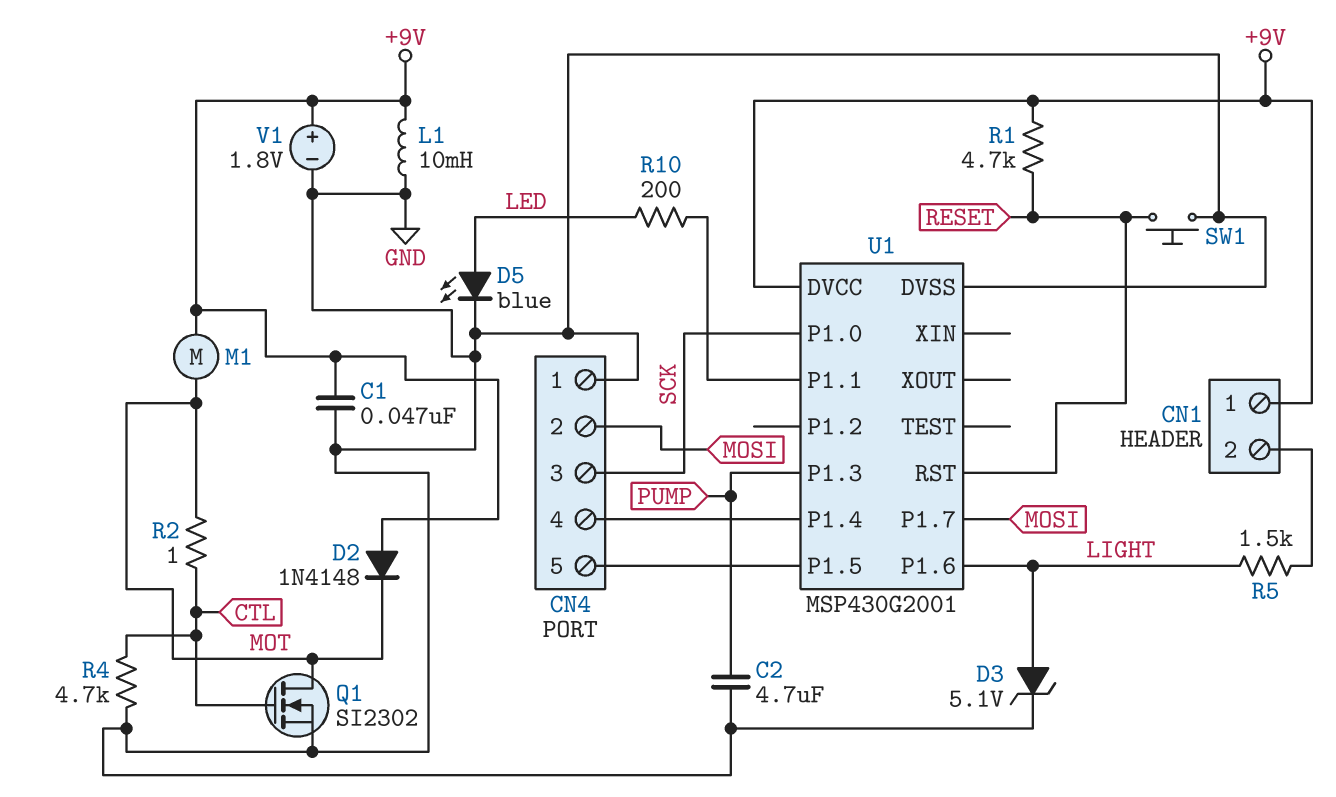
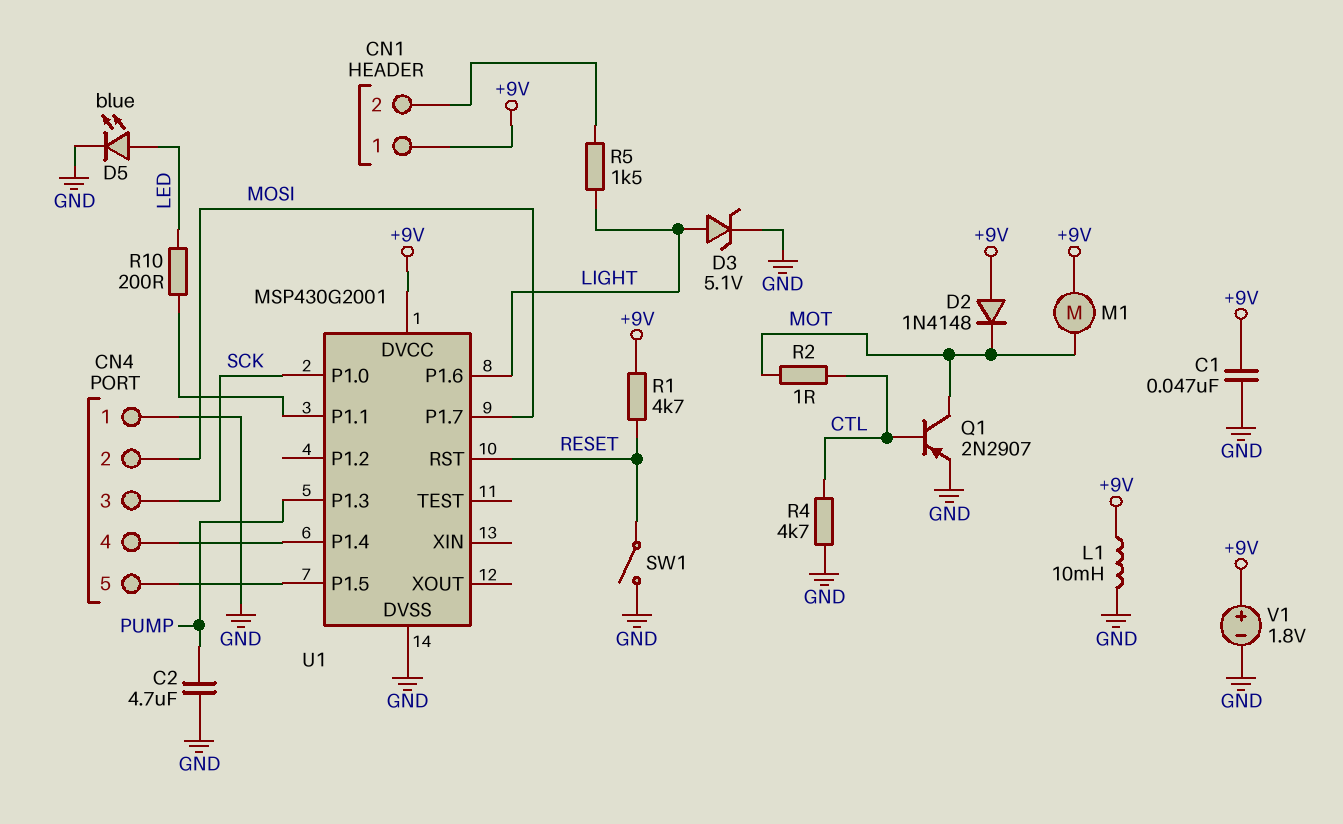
Q1: NMOS SI2302 (G CTL, D MOT, S GND) -> PNP 2N2907 (B CTL, C MOT, E GND)
SW1: button (GND, RESET) -> switch (GND, RESET)

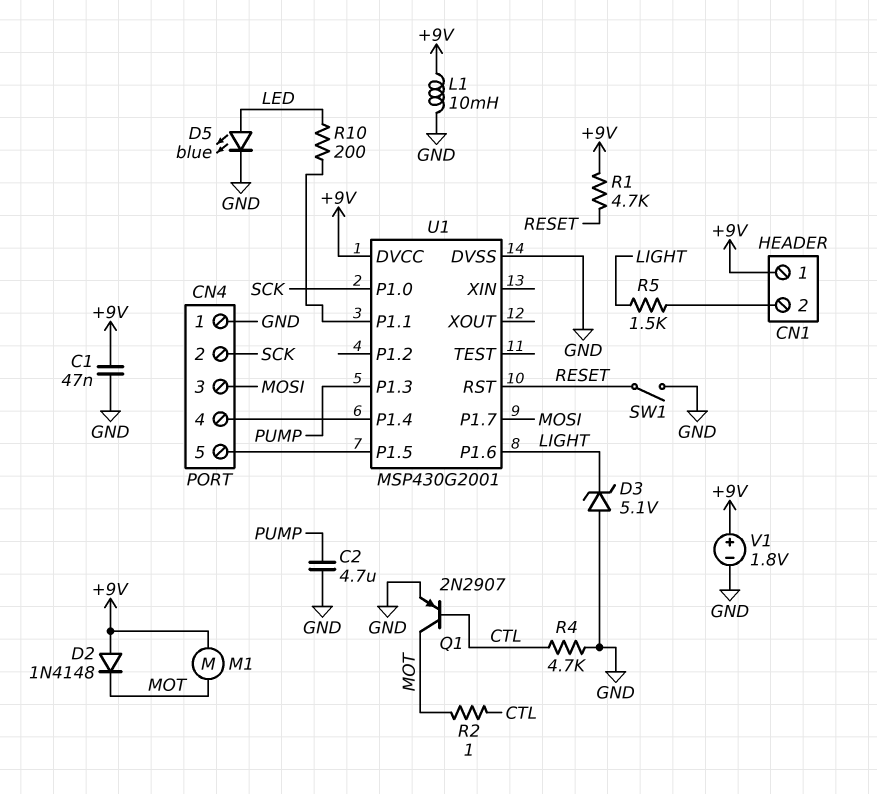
CN4 pin 2: MOSI -> SCK
CN4 pin 3: SCK -> MOSI
D3: zener 5.1V (A LIGHT, K GND) -> zener 5.1V (A GND, K LIGHT)

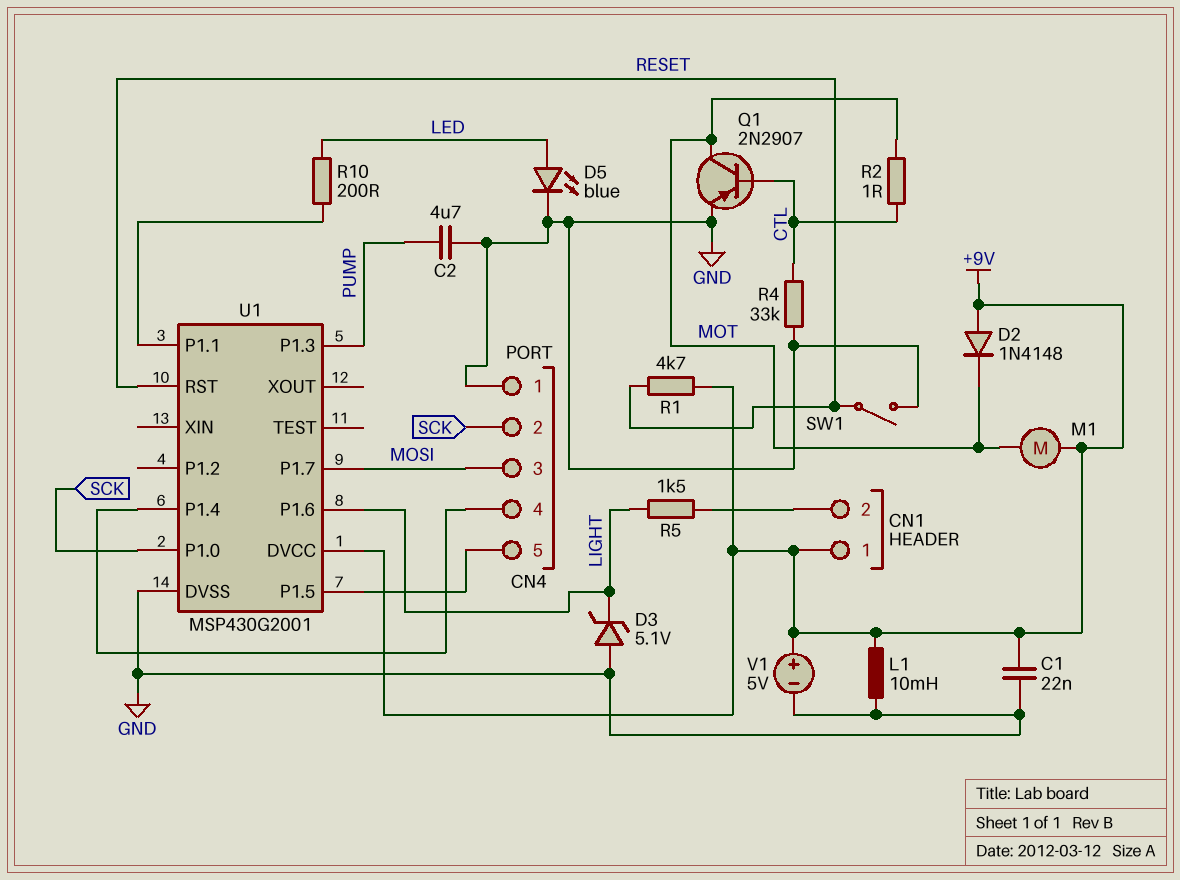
C1: 47nF (+9V, GND) -> 22nF (+9V, GND)
R4: 4.7k (CTL, GND) -> 33k (CTL, GND)
V1: 1.8V (plus +9V, minus GND) -> 5V (plus +9V, minus GND)

